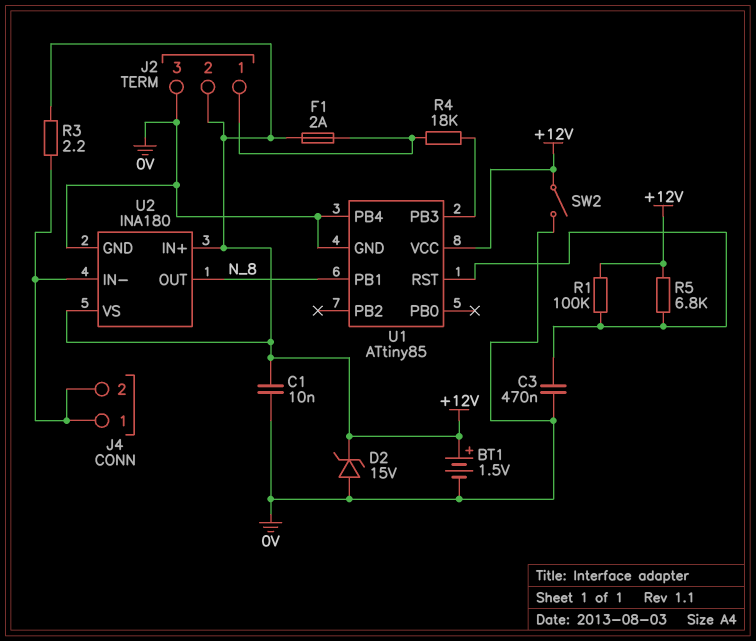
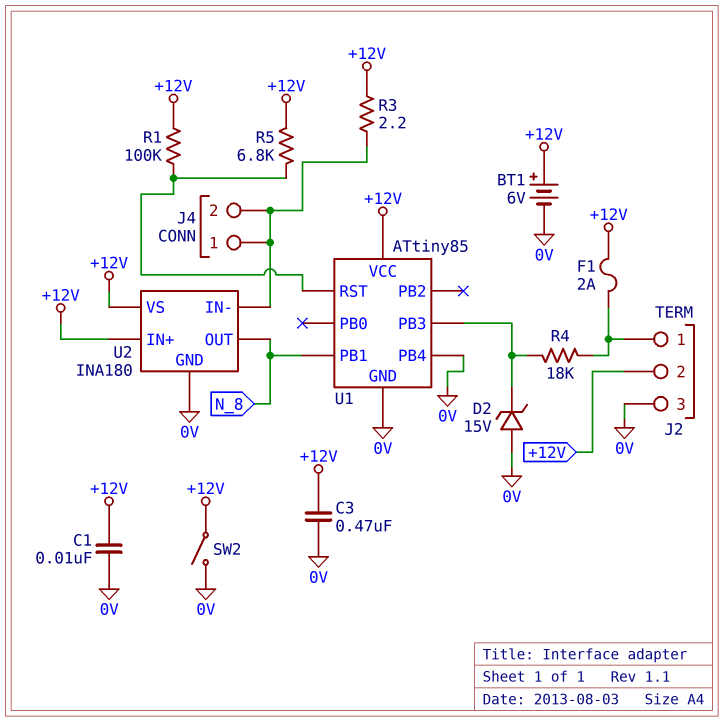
BT1: 1.5V (plus +12V, minus 0V) -> 6V (plus +12V, minus 0V)
C3: 470nF (0V, U1/RST) -> 470nF (+12V, 0V)
D2: zener 15V (A 0V, K +12V) -> zener 15V (A 0V, K U1/PB3)

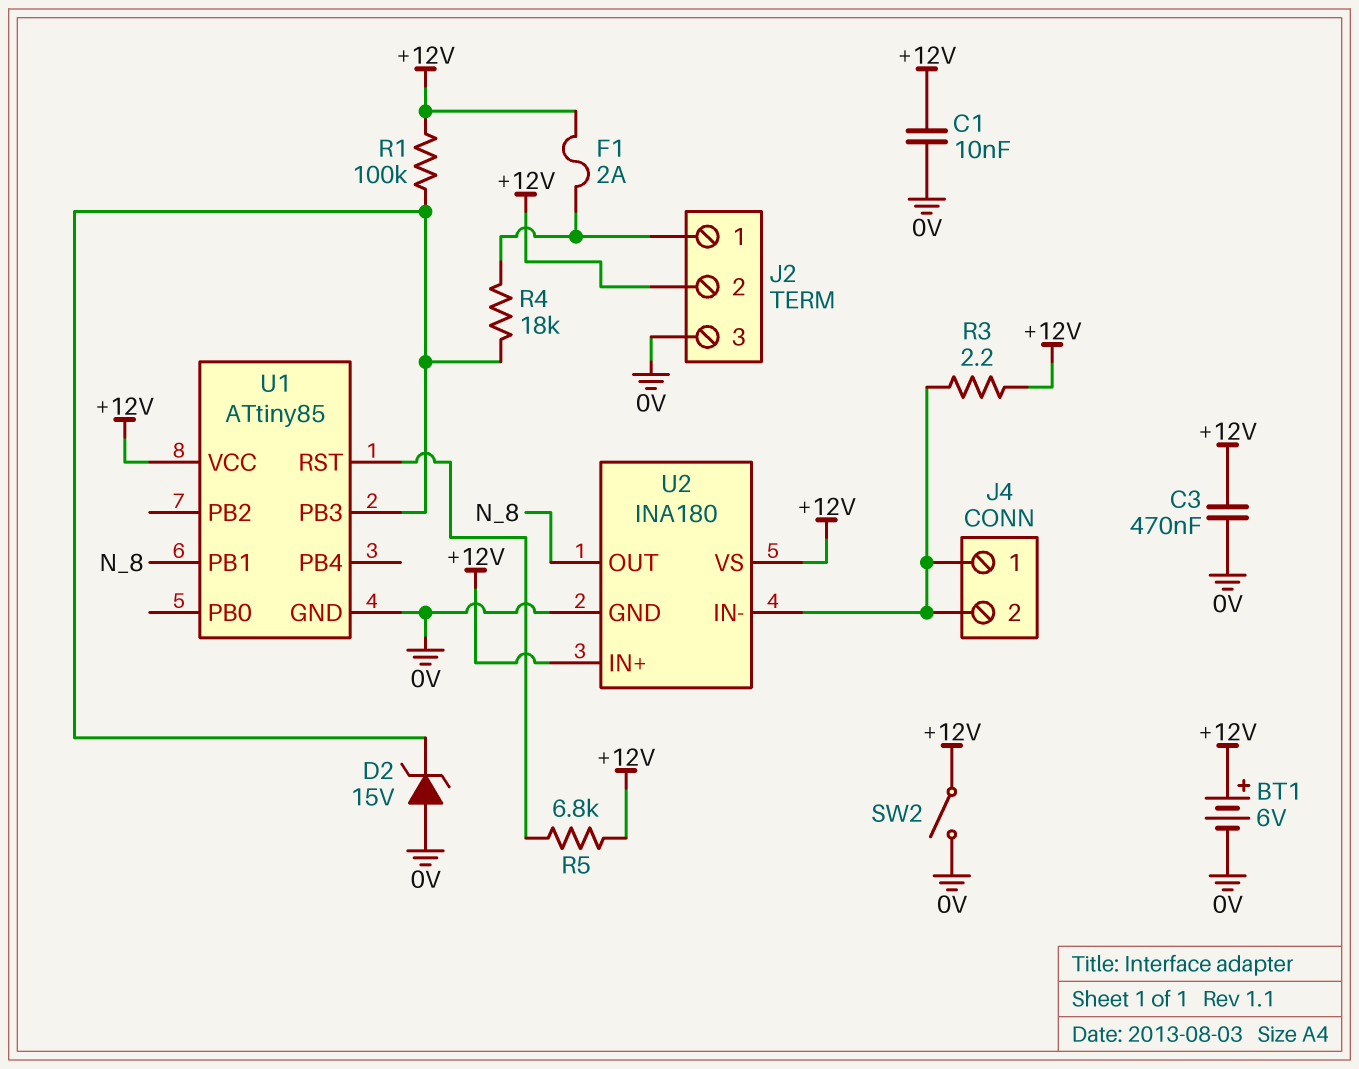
R1: 100k (+12V, U1/RST) -> 100k (+12V, U1/PB3)
U1 pin PB4: 0V -> none

